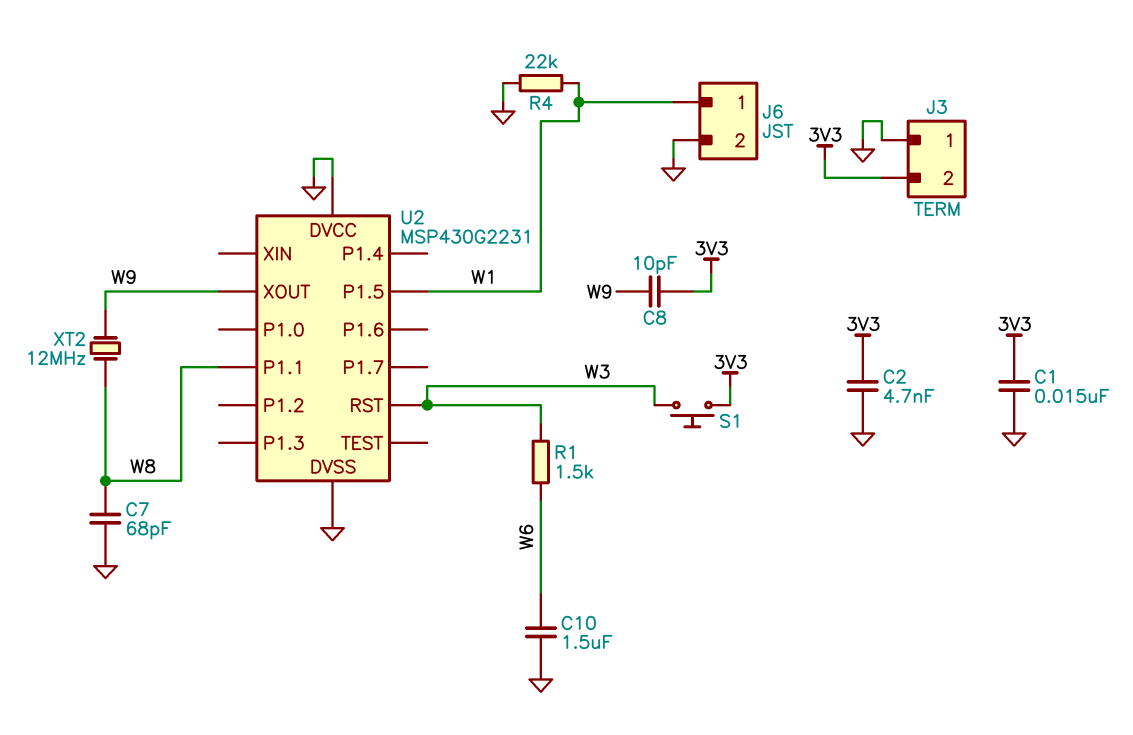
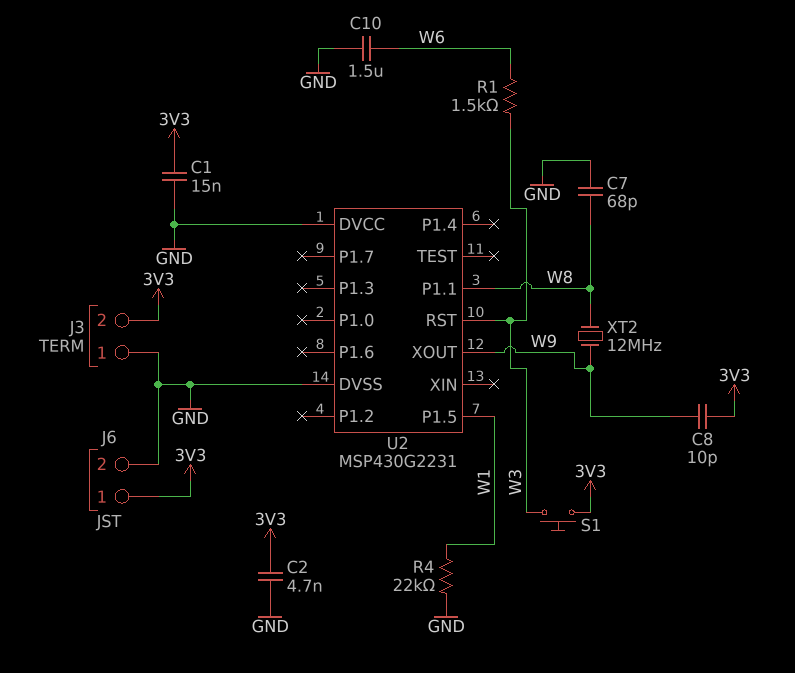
J6 pin 1: W1 -> 3V3

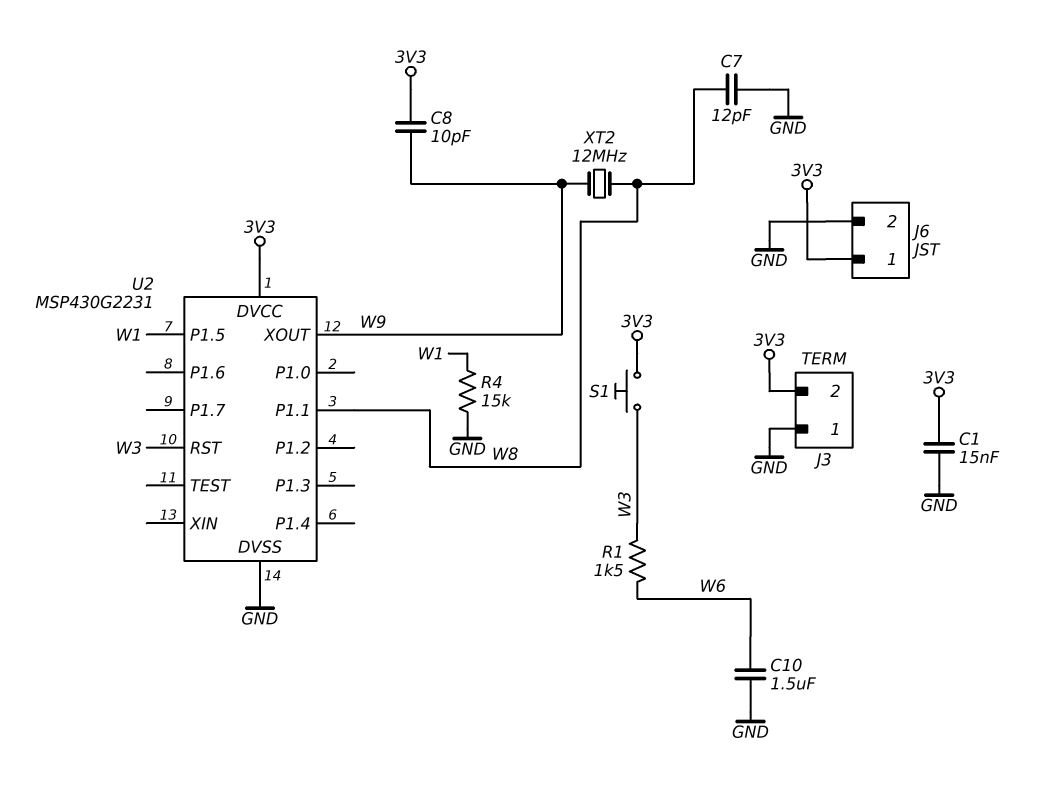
C2: 4.7nF (3V3, GND) -> none
C7: 68pF (GND, W8) -> 12pF (GND, W8)
R4: 22k (GND, W1) -> 15k (GND, W1)
U2 pin DVCC: GND -> 3V3

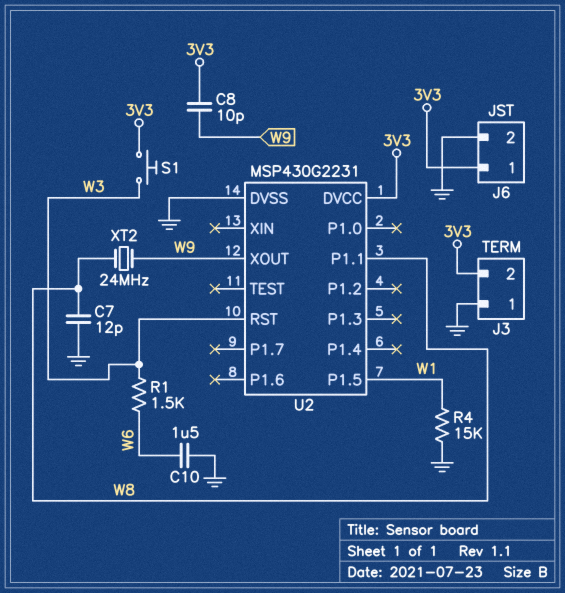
C1: 15nF (3V3, GND) -> none
XT2: 12MHz (W8, W9) -> 24MHz (W8, W9)

